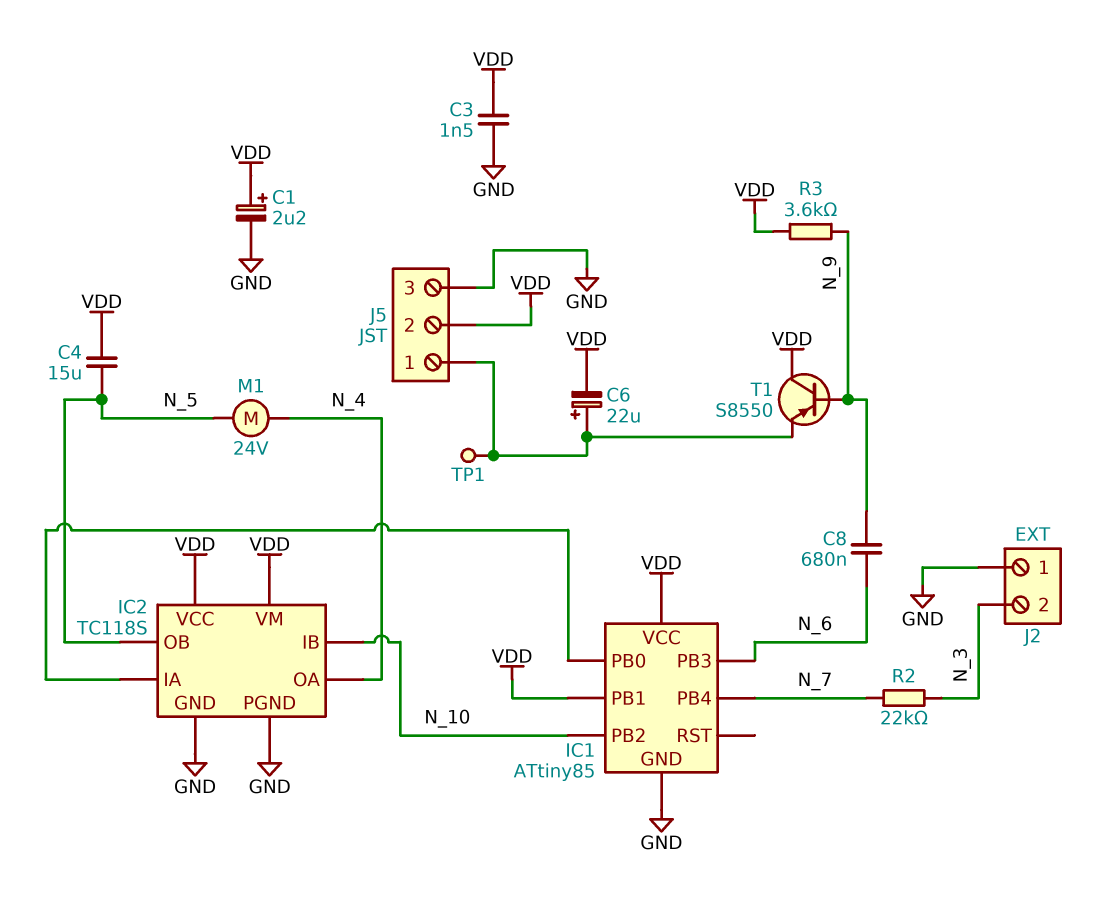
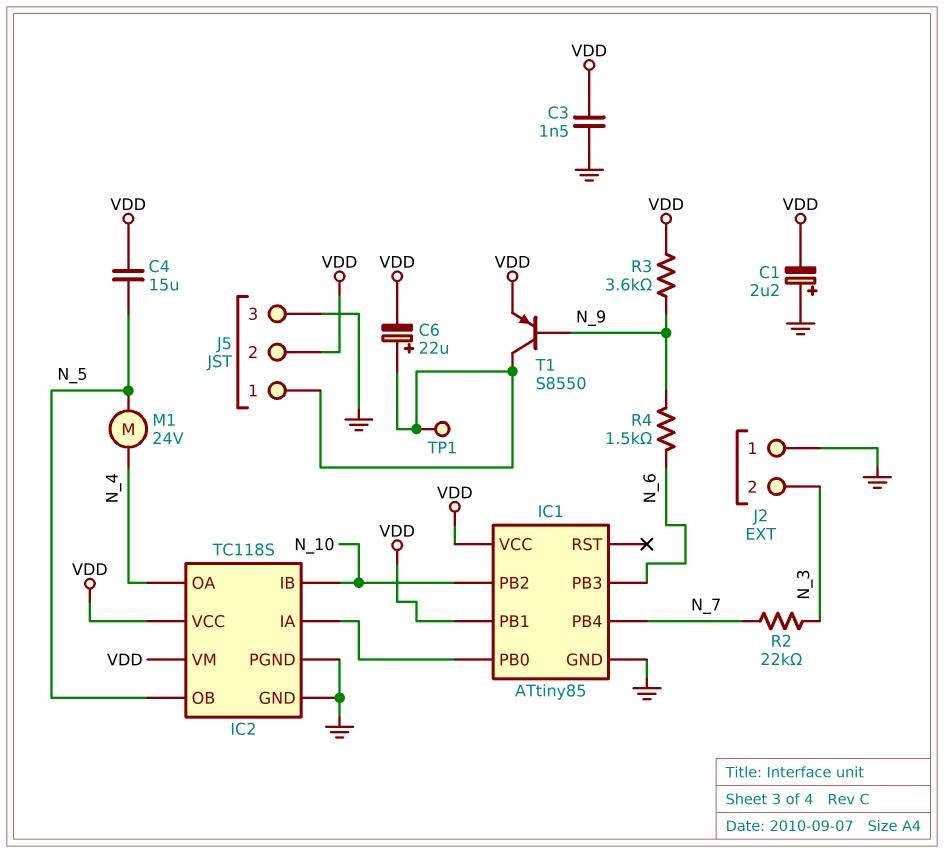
C1: 2.2uF (plus VDD, minus GND) -> 2.2uF (plus GND, minus VDD)
C8: 680nF (N_6, N_9) -> none
R4: none -> 1.5k (N_6, N_9)
T1: PNP S8550 (B N_9, C VDD, E J5/1) -> PNP S8550 (B N_9, C J5/1, E VDD)

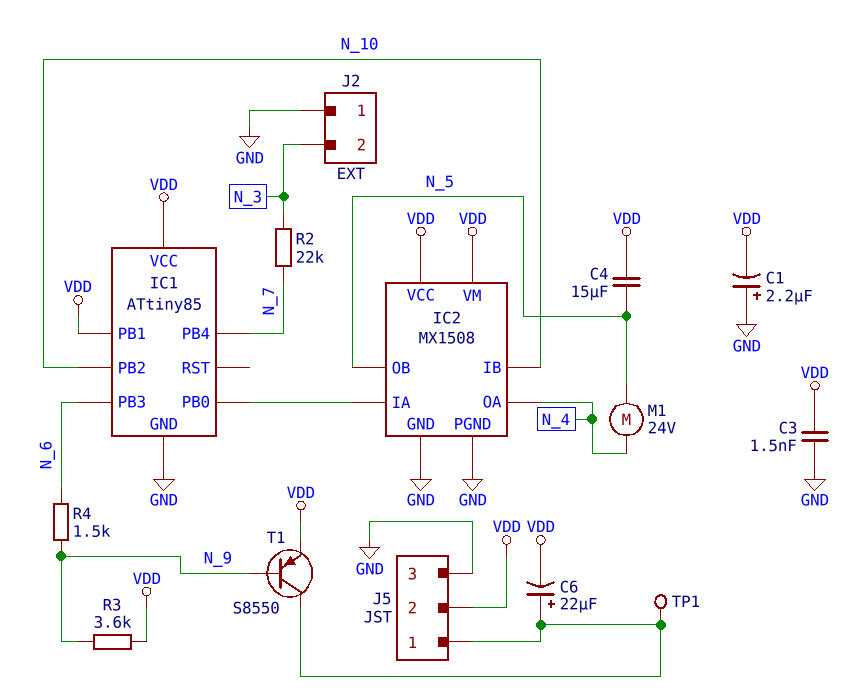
IC2: TC118S -> MX1508

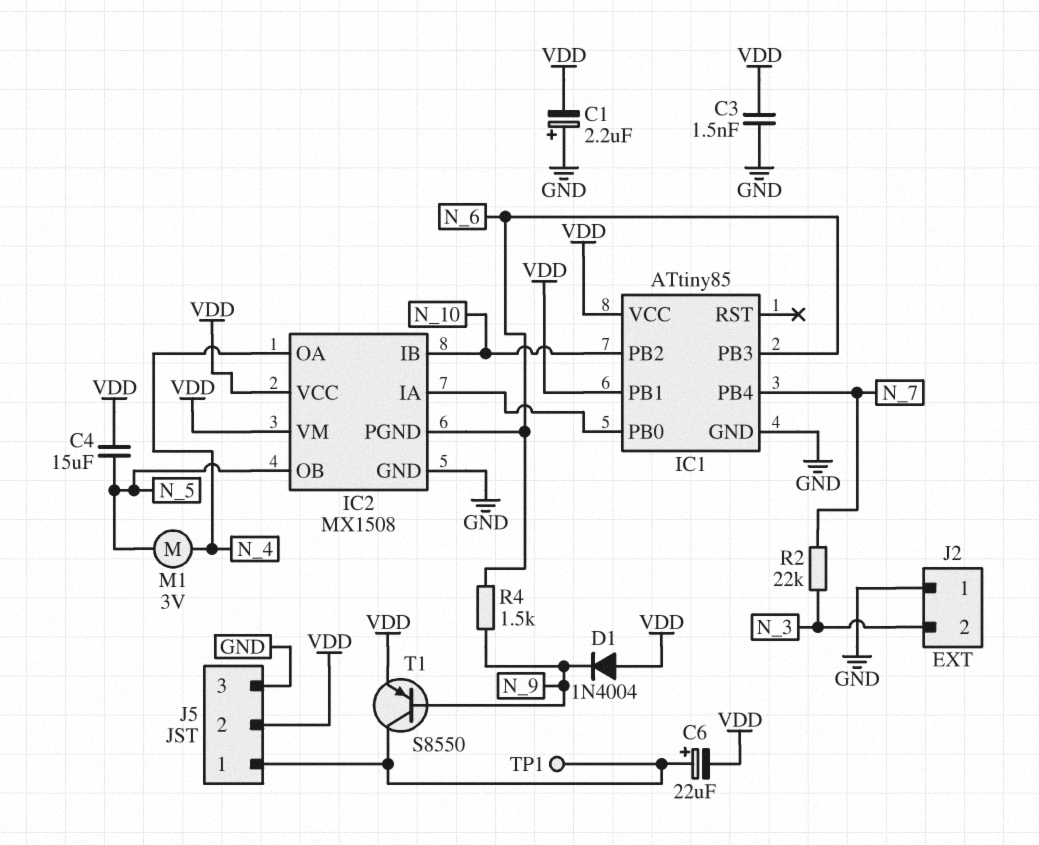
D1: none -> diode 1N4004 (A VDD, K N_9)
IC2 pin PGND: GND -> N_6
M1: motor 24V (N_4, N_5) -> motor 3V (N_4, N_5)
R3: 3.6k (N_9, VDD) -> none

